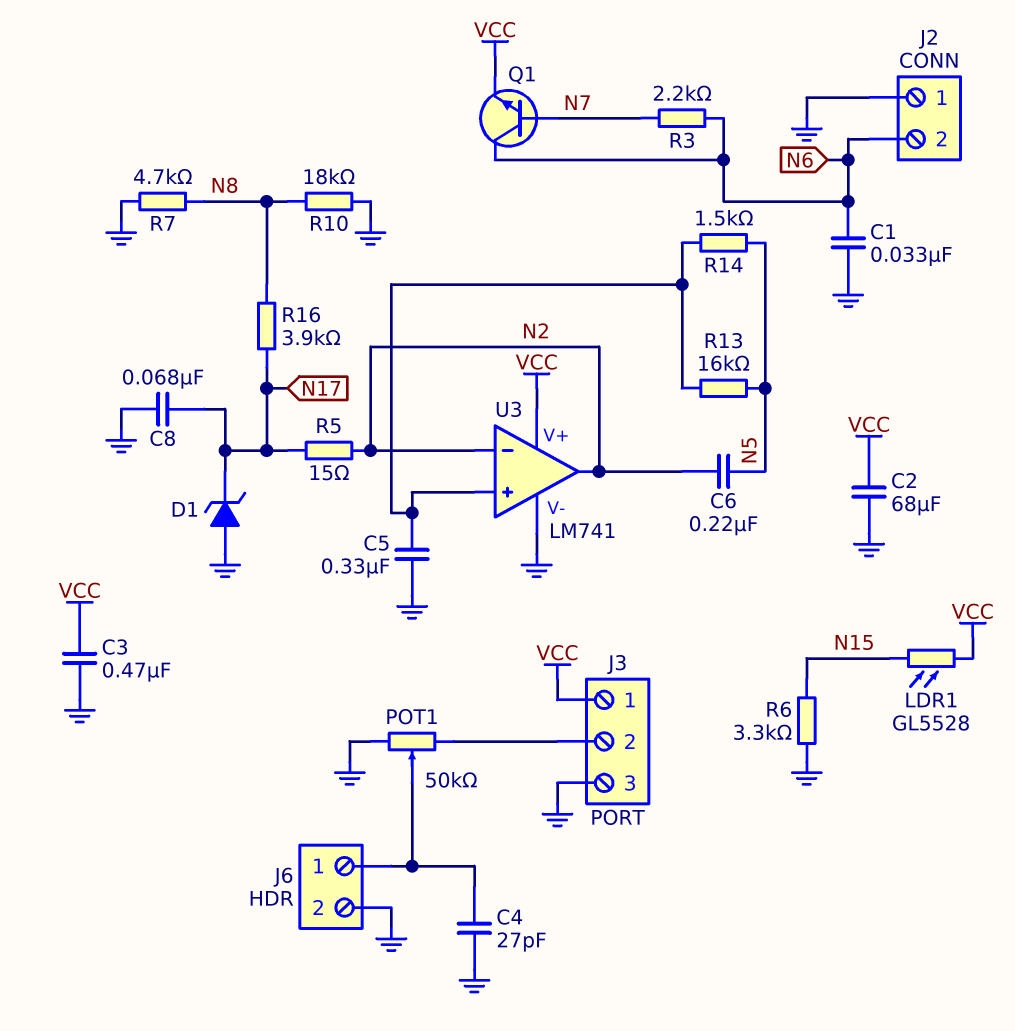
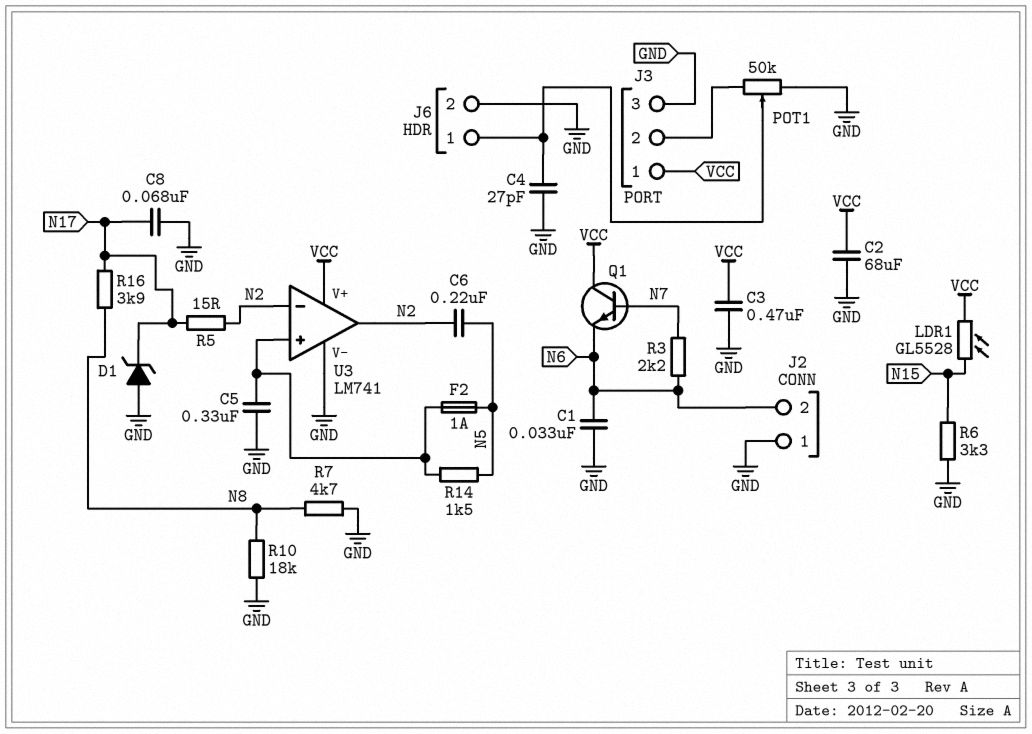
F2: none -> 1A (N5, U3/in+)
Q1: NPN (B N7, C N6, E VCC) -> NPN (B N7, C VCC, E N6)
R13: 16k (N5, U3/in+) -> none

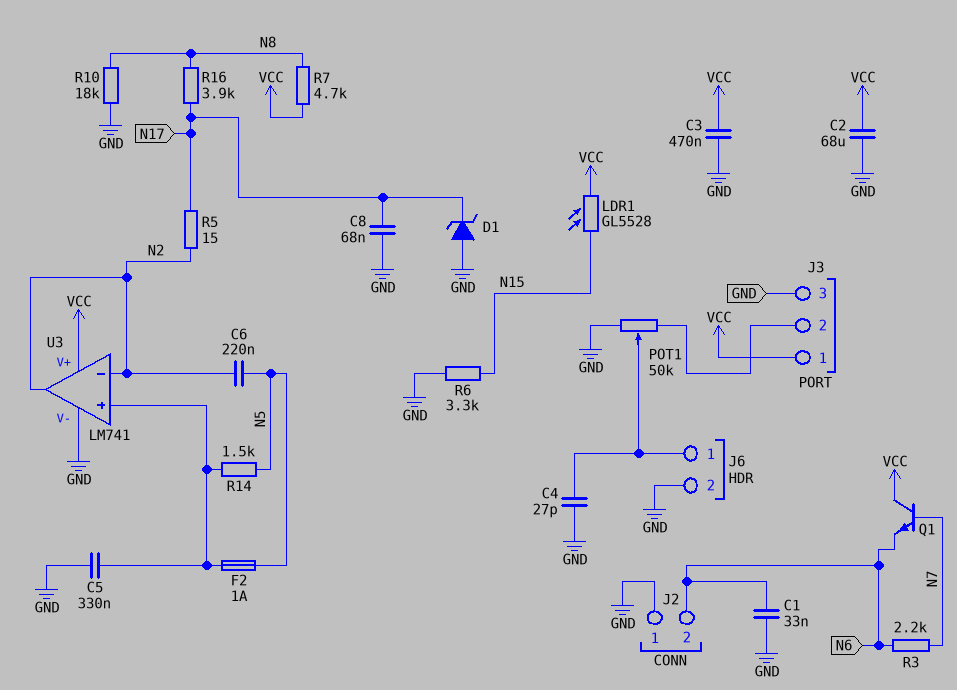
R7: 4.7k (GND, N8) -> 4.7k (N8, VCC)

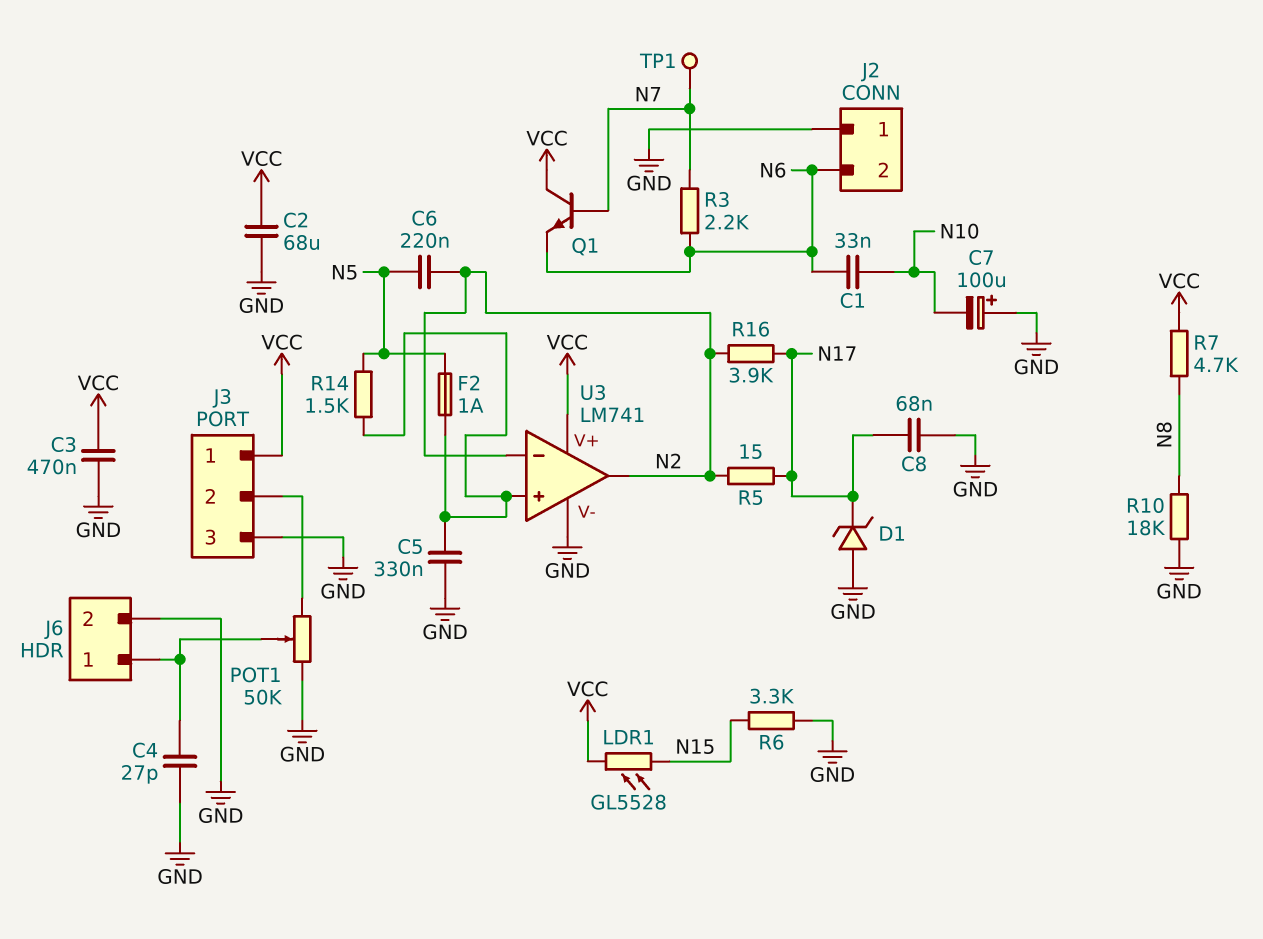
C1: 33nF (GND, N6) -> 33nF (N6, N10)
C7: none -> 100uF (plus GND, minus N10)
R16: 3.9k (N8, N17) -> 3.9k (N2, N17)
TP1: none -> test point (N7)

